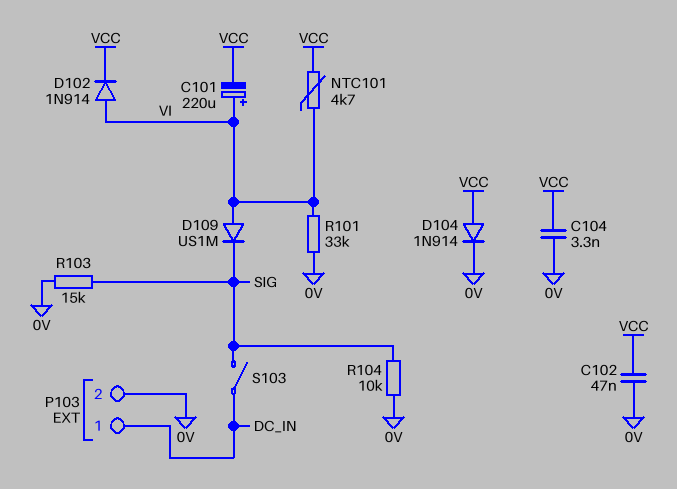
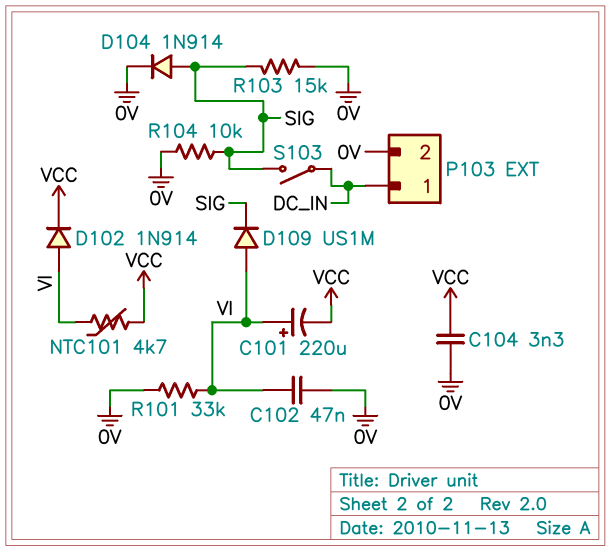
C102: 47nF (0V, VCC) -> 47nF (0V, VI)
D104: diode 1N914 (A VCC, K 0V) -> diode 1N914 (A SIG, K 0V)

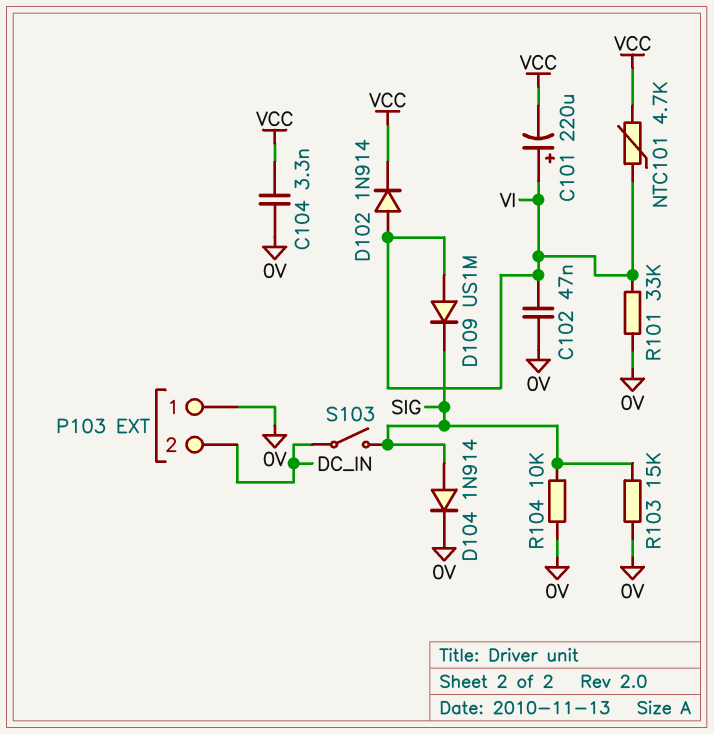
P103 pin 1: DC_IN -> 0V
P103 pin 2: 0V -> DC_IN

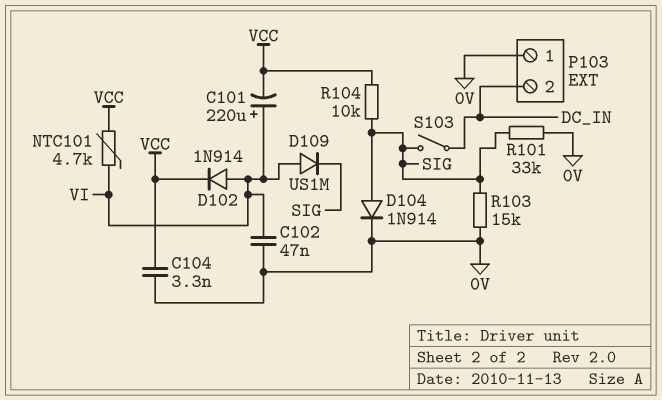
R101: 33k (0V, VI) -> 33k (0V, SIG)
R104: 10k (0V, SIG) -> 10k (SIG, VCC)

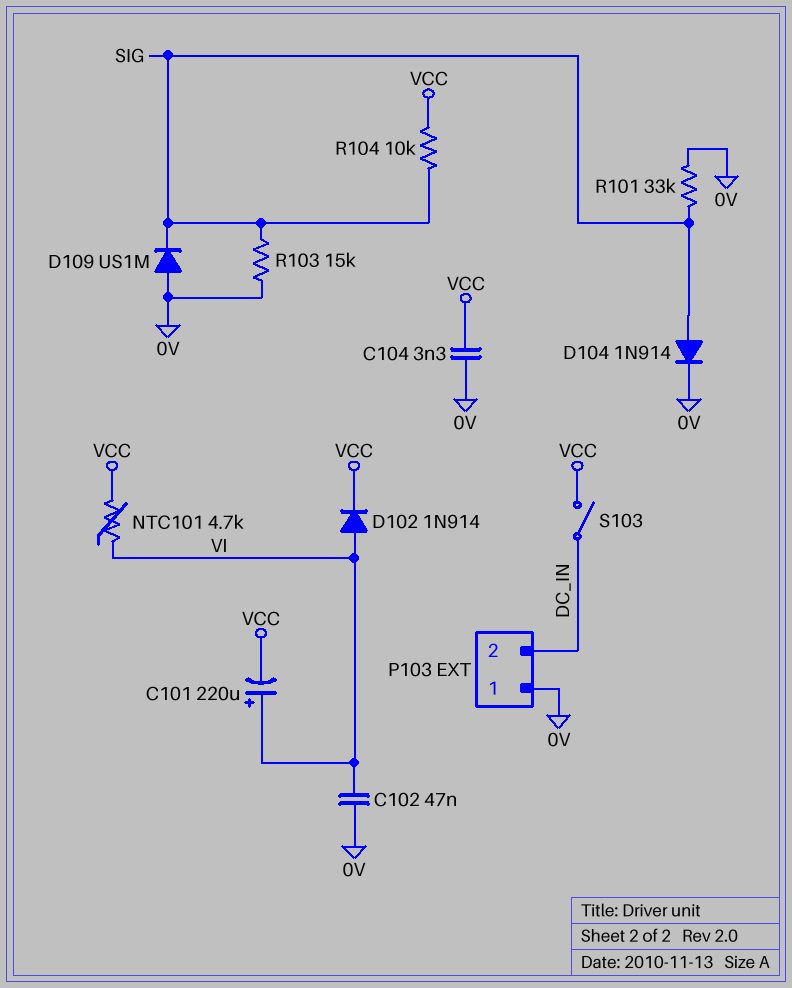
D109: diode US1M (A VI, K SIG) -> diode US1M (A 0V, K SIG)
S103: switch (DC_IN, SIG) -> switch (DC_IN, VCC)

